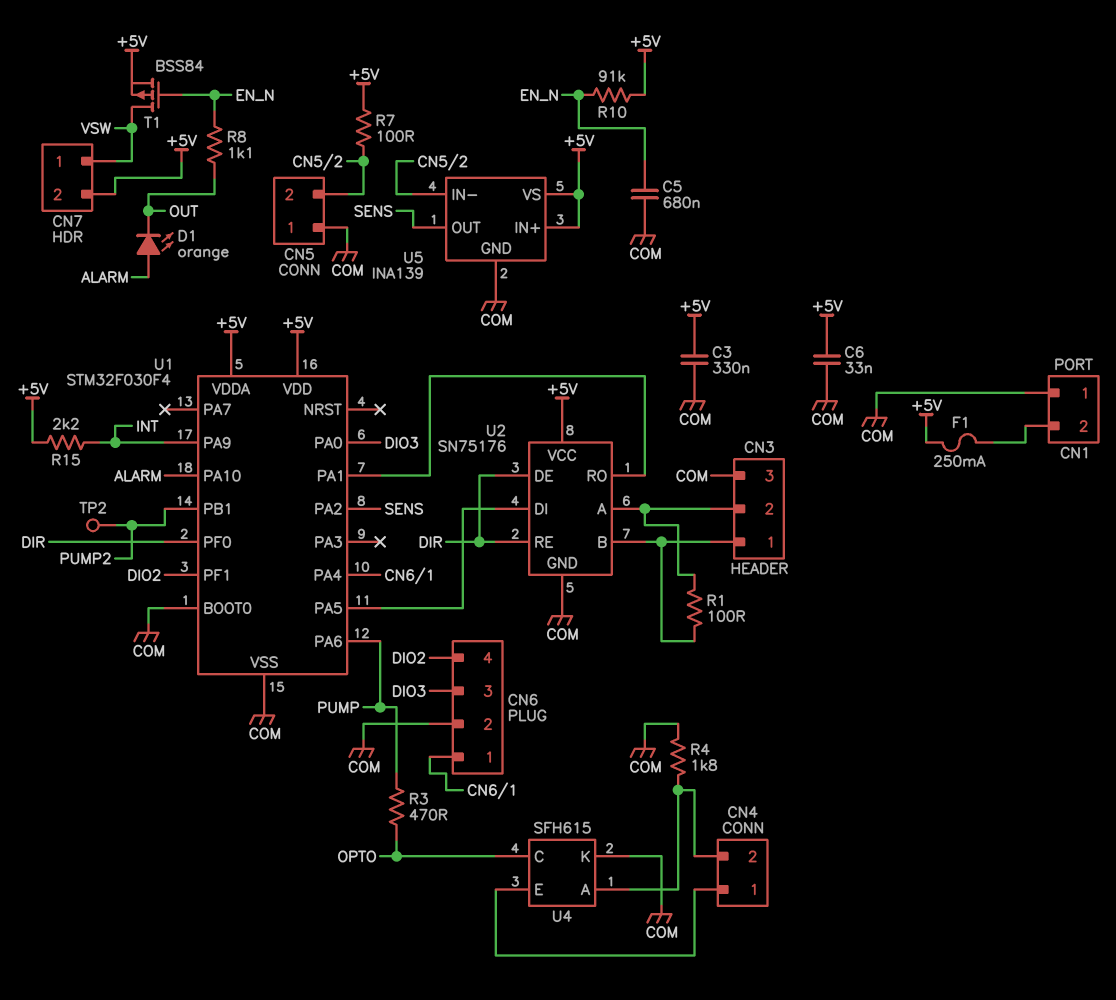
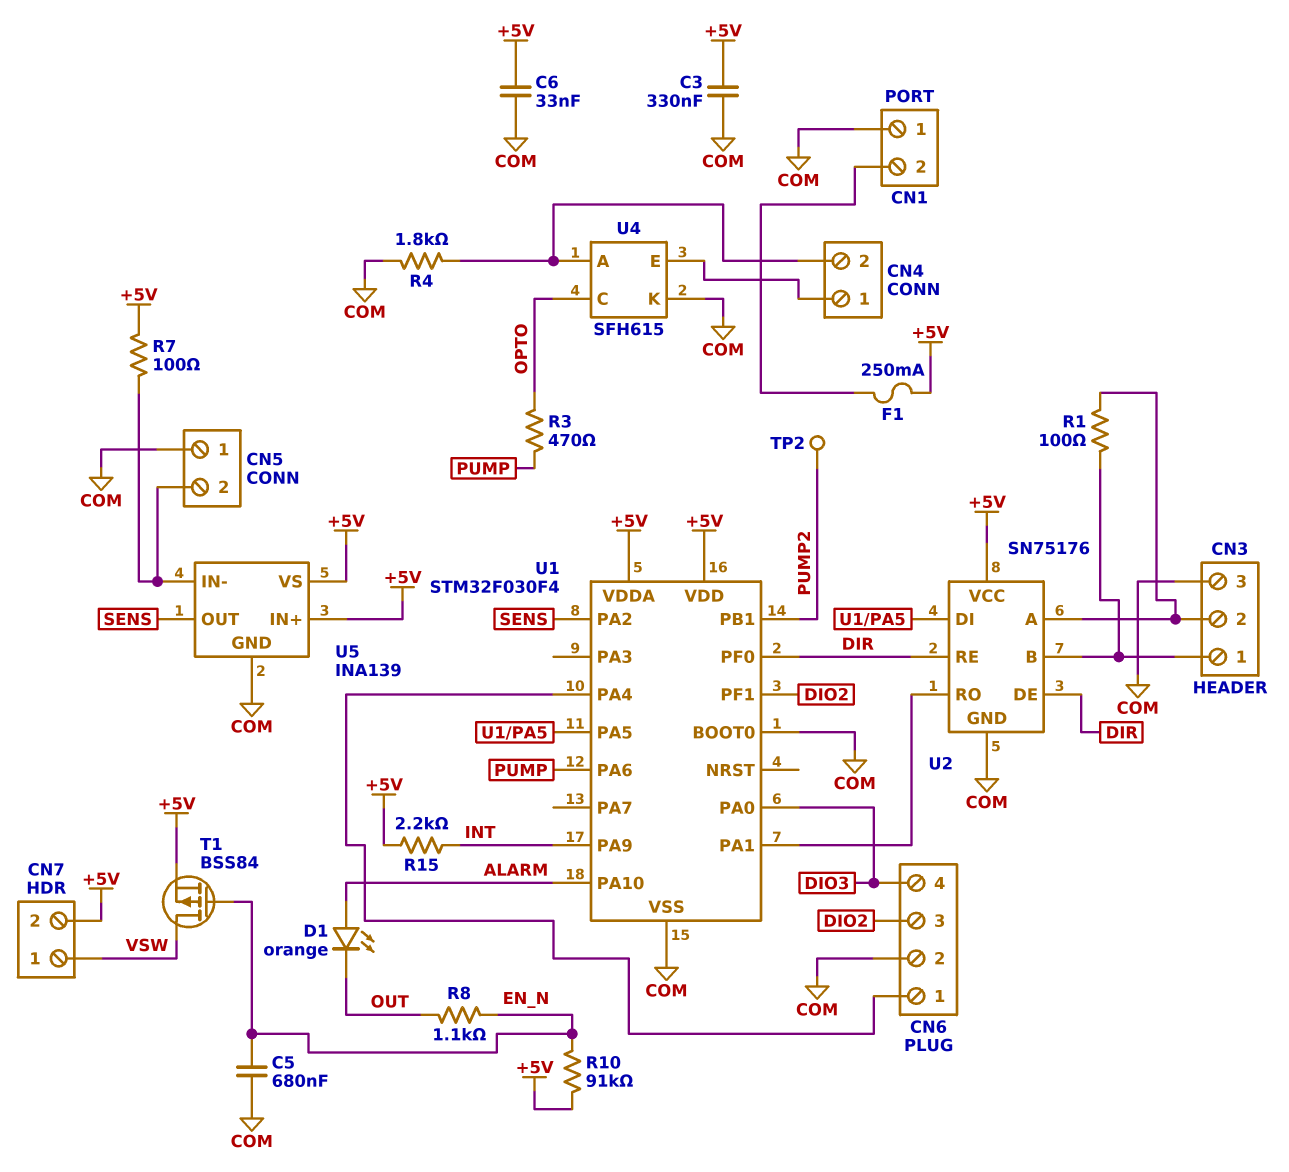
CN6 pin 3: DIO3 -> DIO2
CN6 pin 4: DIO2 -> DIO3

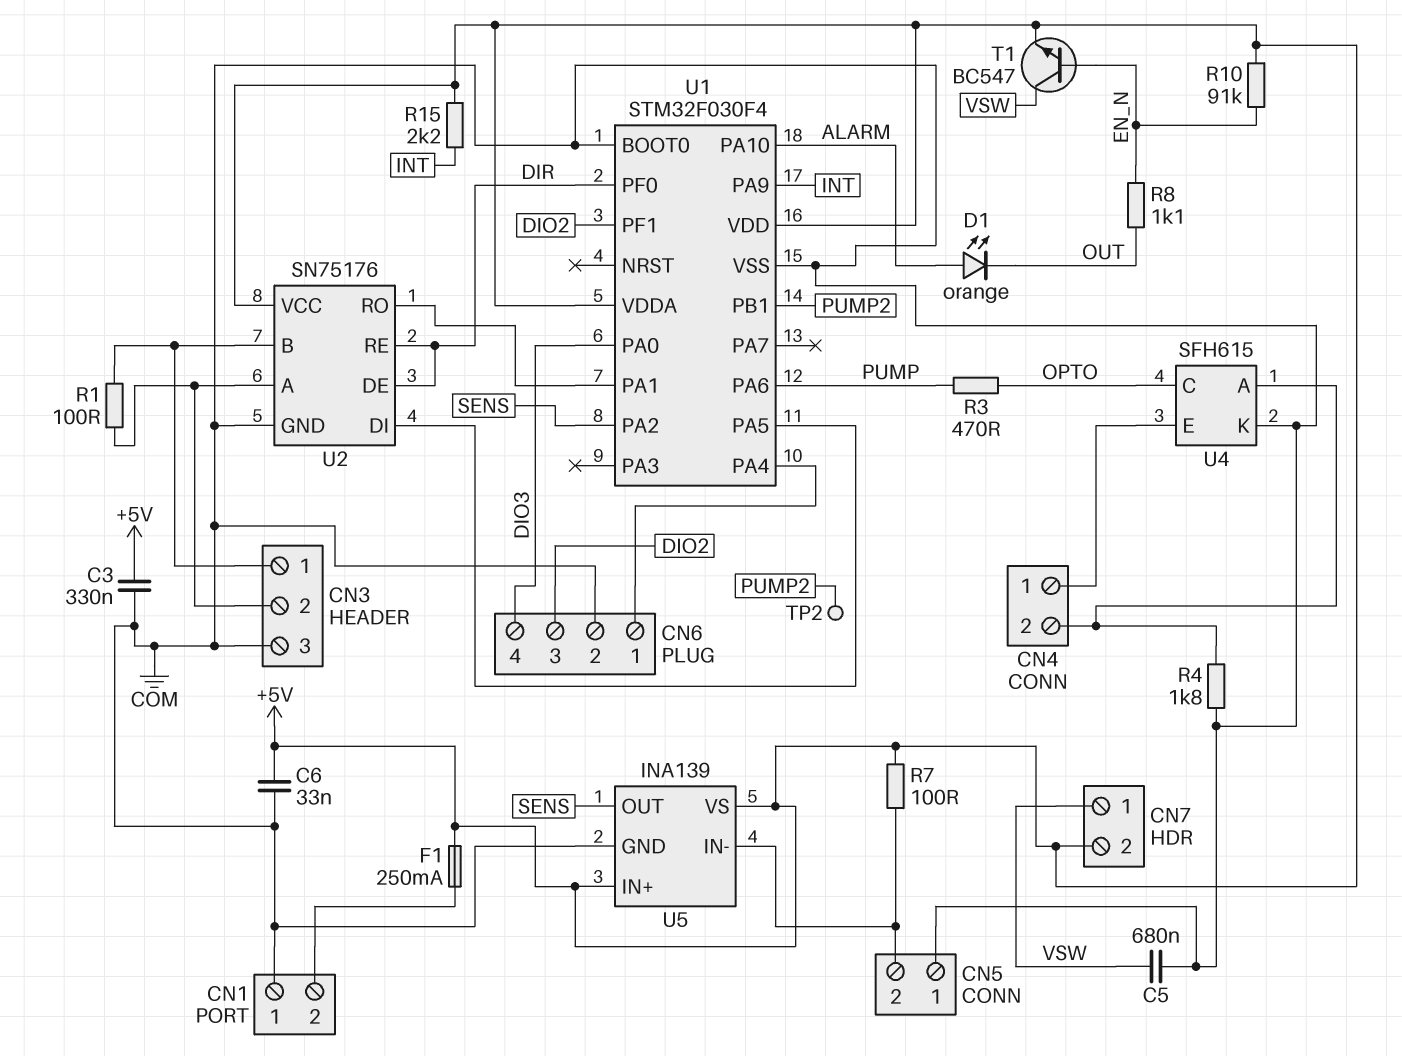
C5: 680nF (COM, EN_N) -> 680nF (COM, VSW)
T1: PMOS BSS84 (G EN_N, D VSW, S +5V) -> NPN BC547 (B EN_N, C VSW, E +5V)

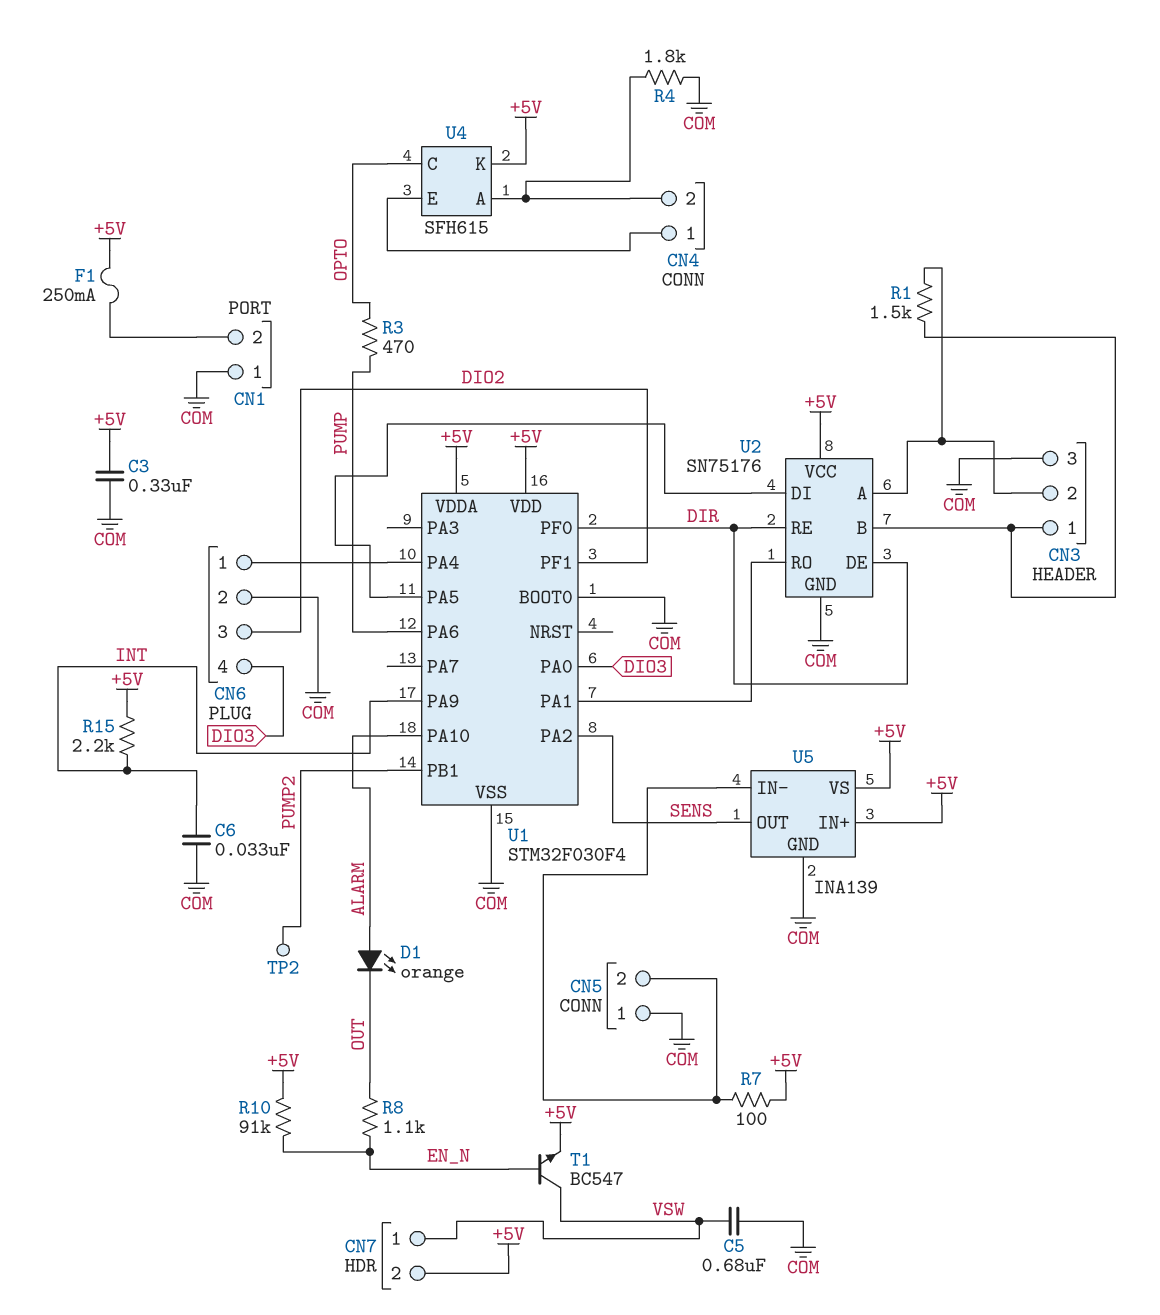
C6: 33nF (+5V, COM) -> 33nF (COM, INT)
R1: 100 (CN3/1, CN3/2) -> 1.5k (CN3/1, CN3/2)
U4 pin K: COM -> +5V

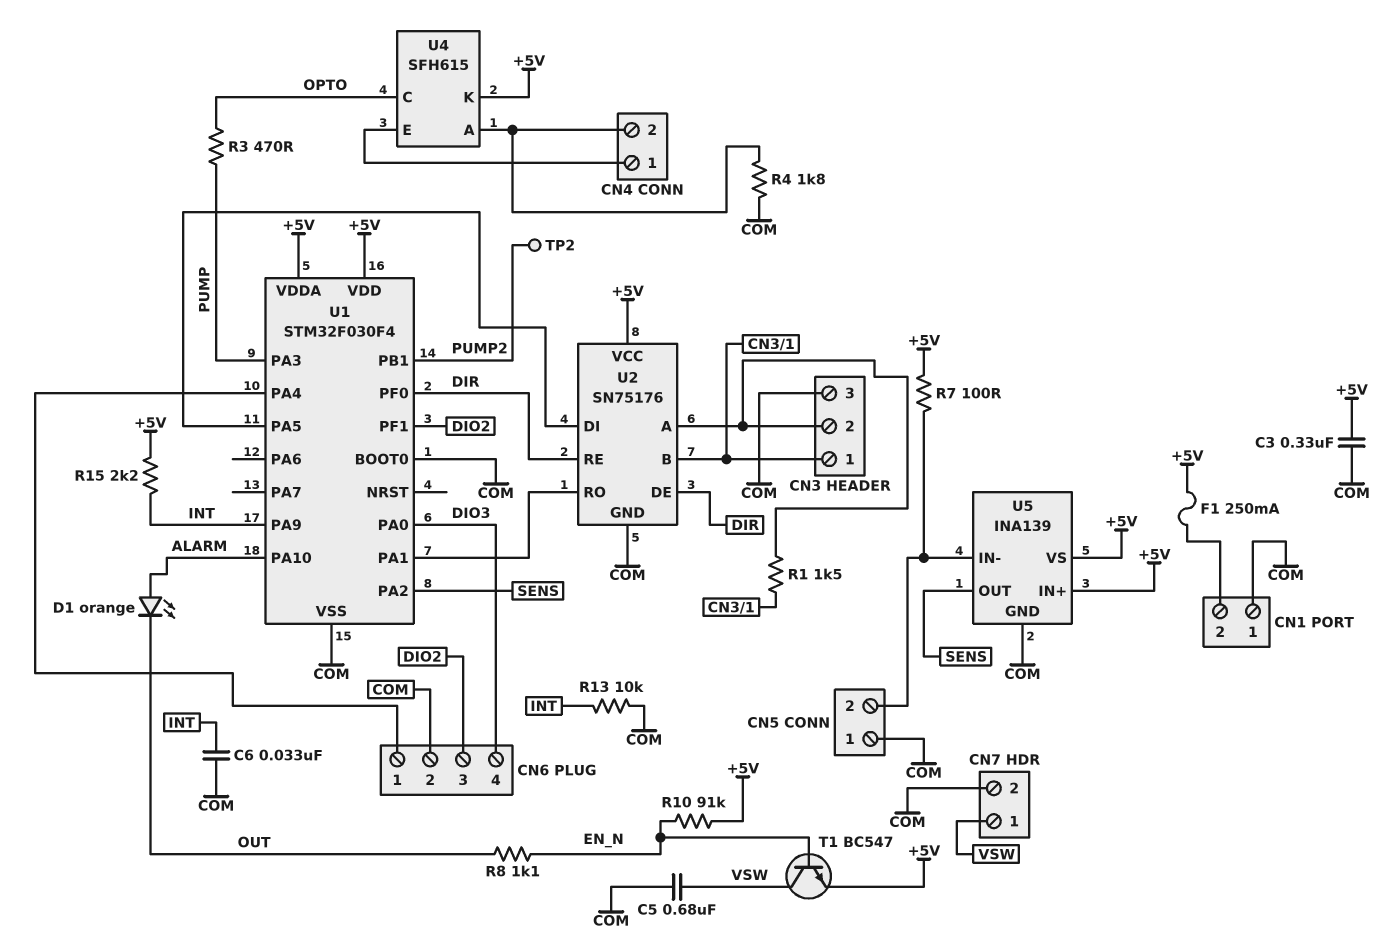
CN7 pin 2: +5V -> COM
R13: none -> 10k (COM, INT)
U1 pin PA3: none -> PUMP
U1 pin PA6: PUMP -> none

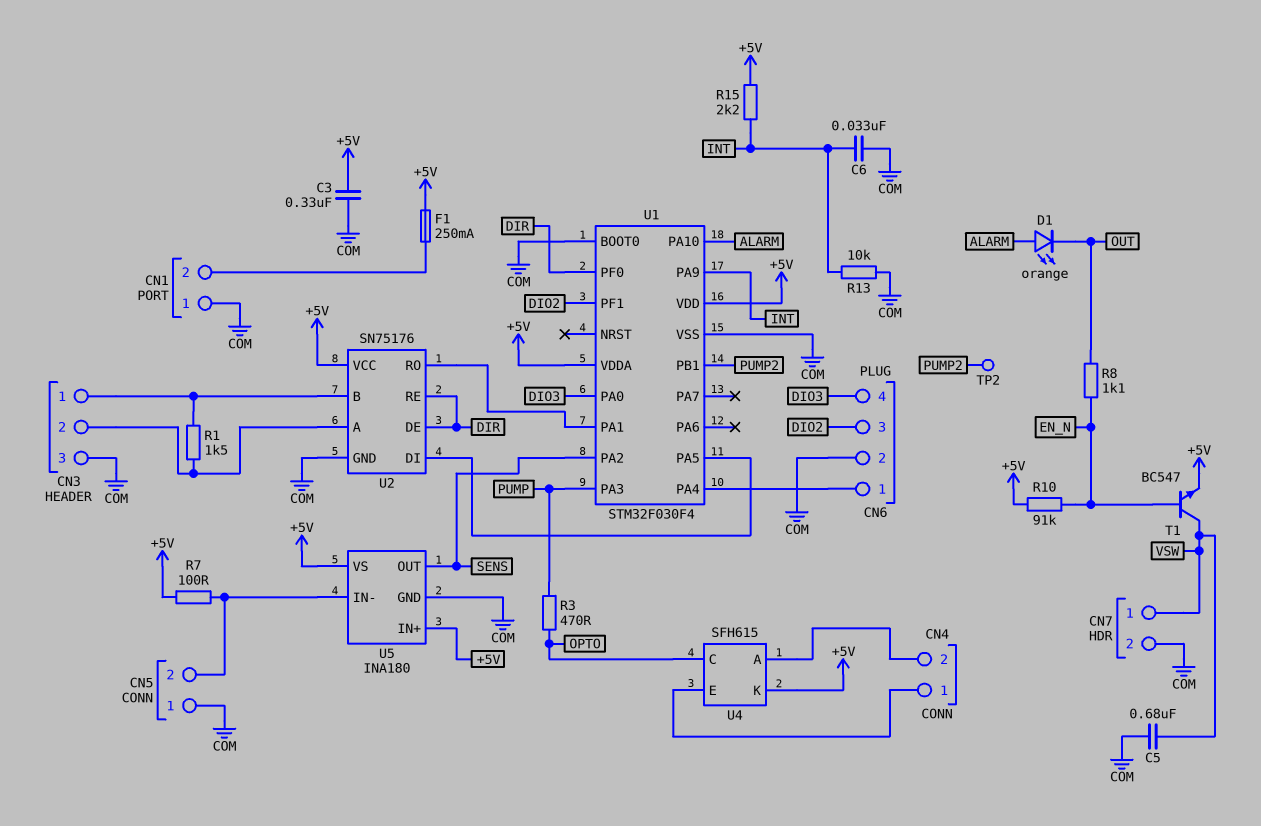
R4: 1.8k (CN4/2, COM) -> none
U5: INA139 -> INA180

